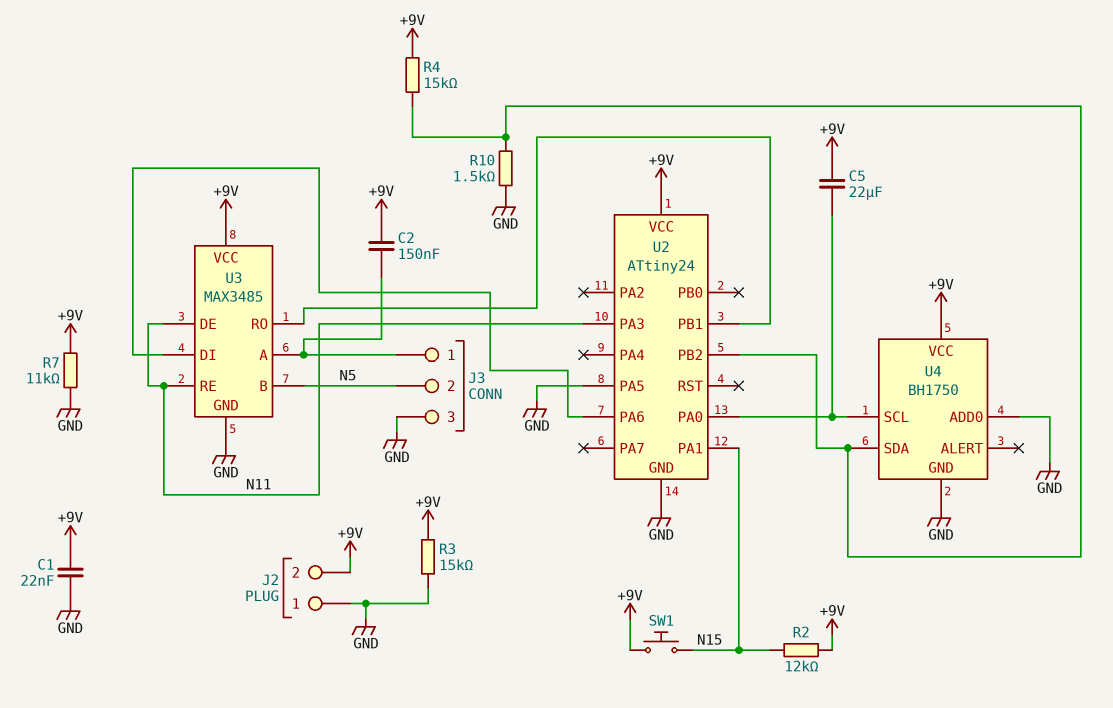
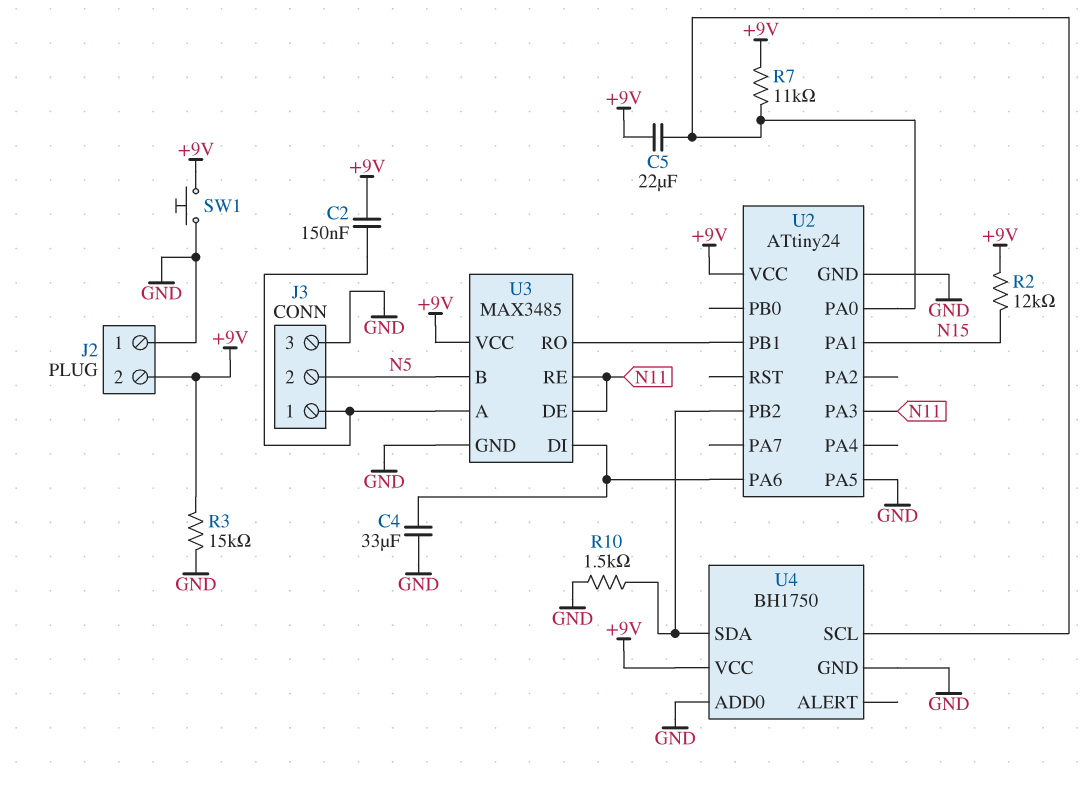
C1: 22nF (+9V, GND) -> none
C4: none -> 33uF (GND, U2/PA6)
R4: 15k (+9V, U2/PB2) -> none
R7: 11k (+9V, GND) -> 11k (+9V, U2/PA0)
SW1: button (+9V, N15) -> button (+9V, GND)

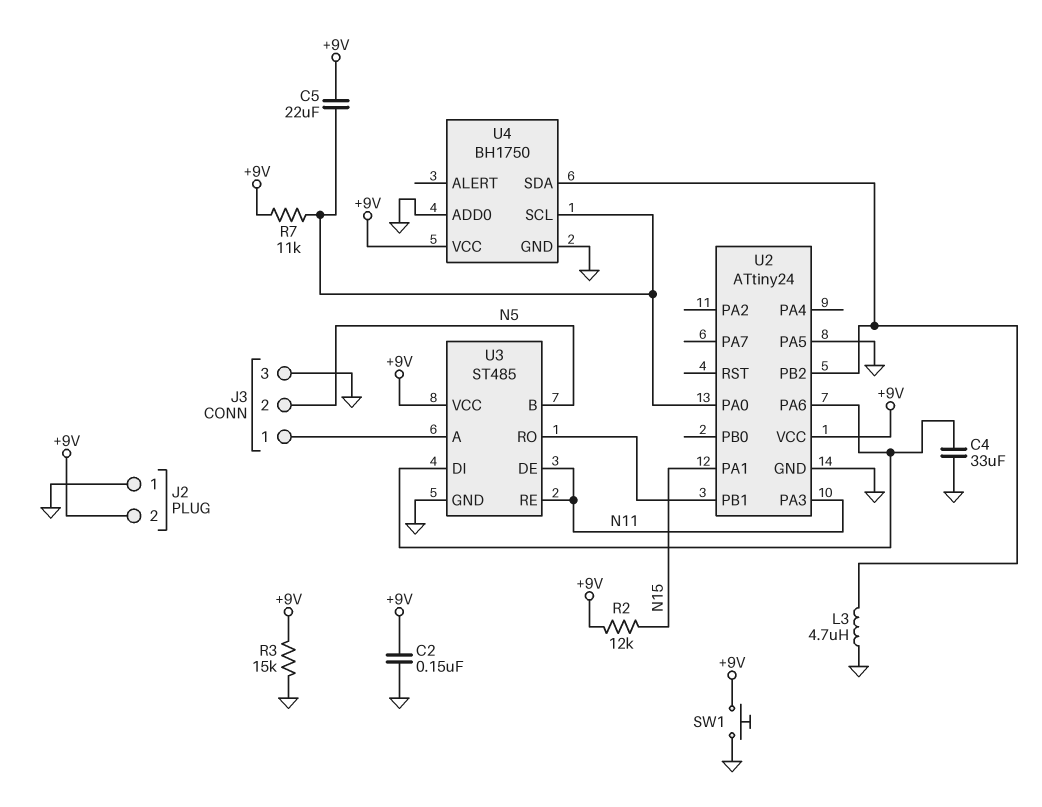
C2: 150nF (+9V, J3/1) -> 150nF (+9V, GND)
L3: none -> 4.7uH (GND, U2/PB2)
R10: 1.5k (GND, U2/PB2) -> none
U3: MAX3485 -> ST485

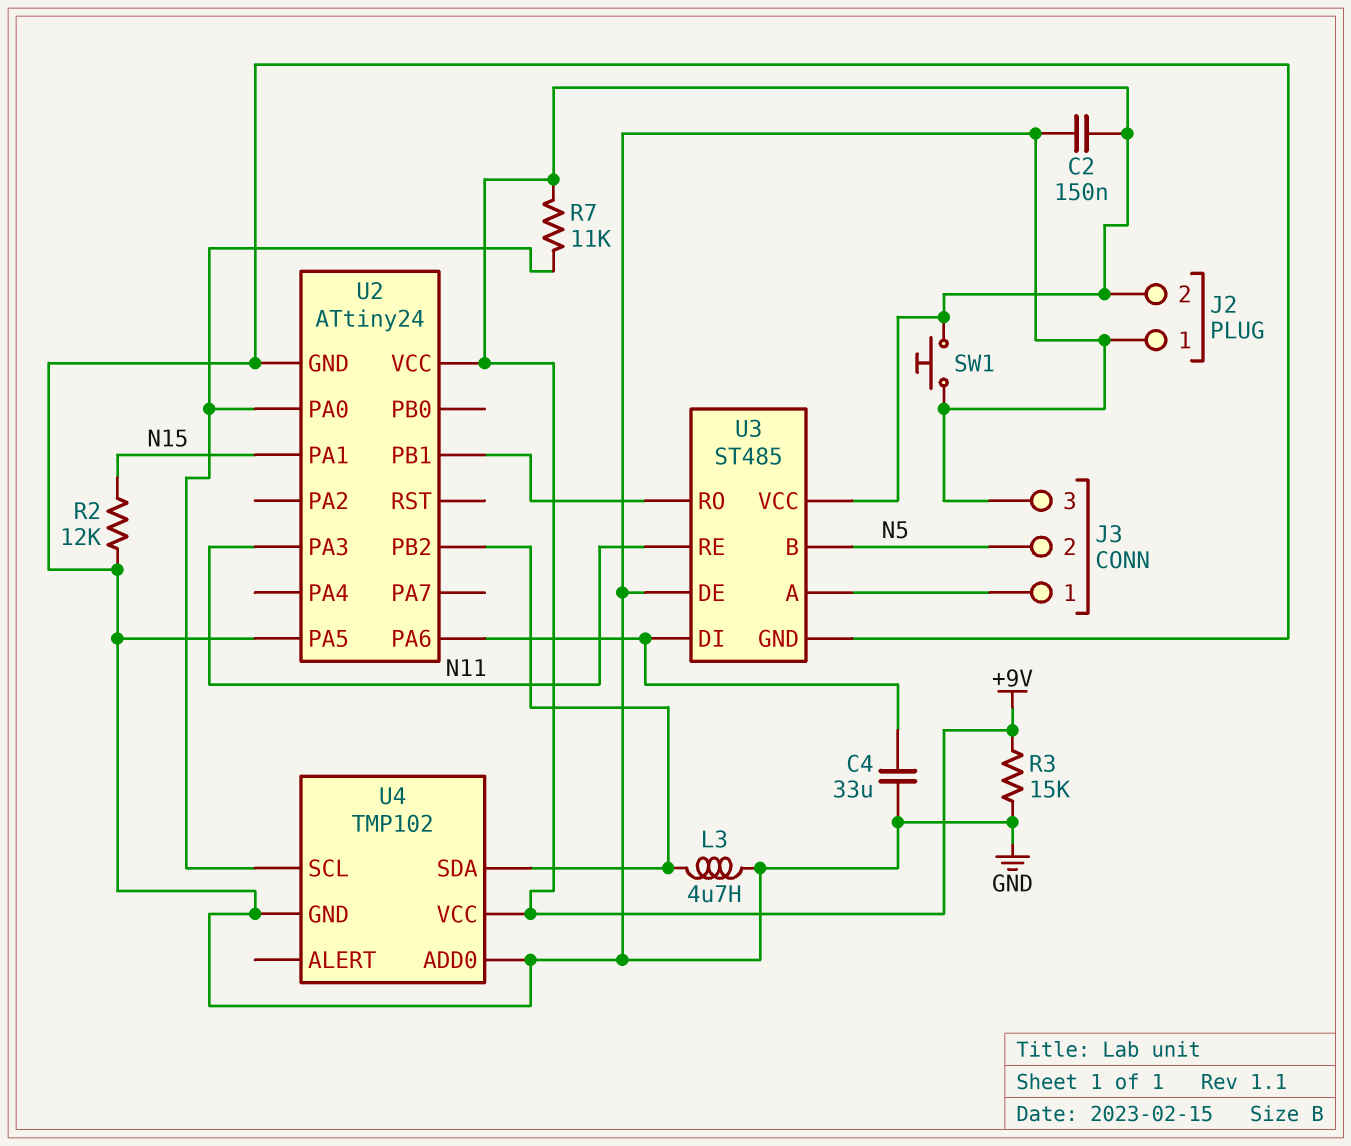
C5: 22uF (+9V, U2/PA0) -> none
R2: 12k (+9V, N15) -> 12k (GND, N15)
U3 pin DE: N11 -> GND
U4: BH1750 -> TMP102

